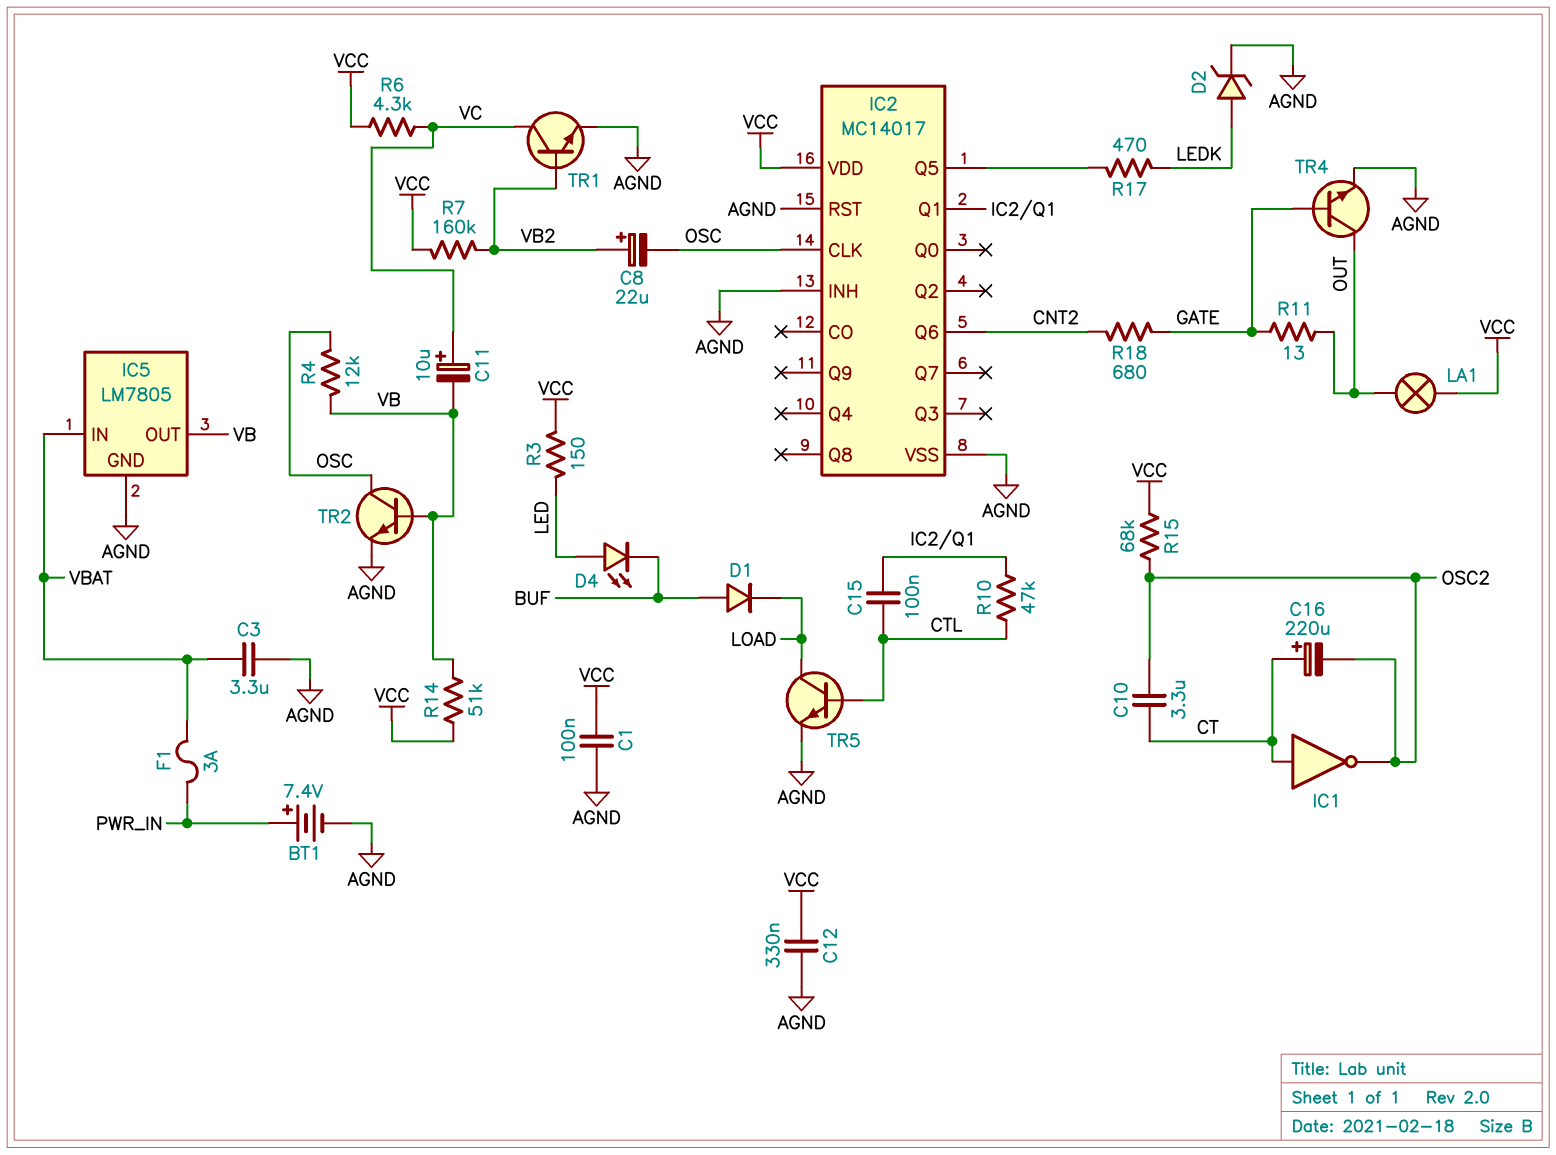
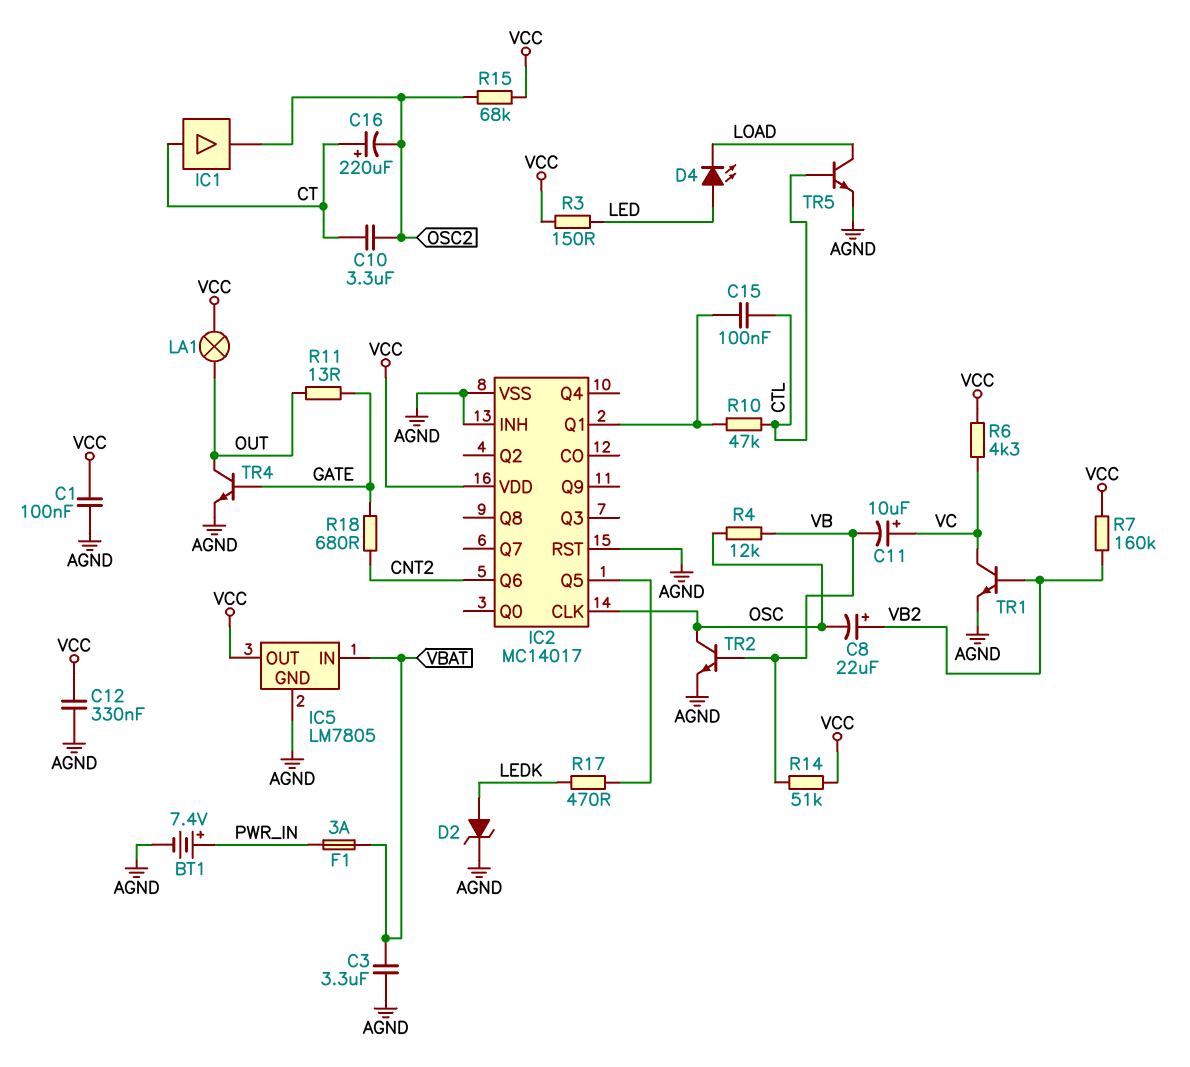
D1: diode (A BUF, K LOAD) -> none
D4: LED (A LED, K BUF) -> LED (A LED, K LOAD)
IC1: NOT (in CT, out OSC2) -> buffer (in CT, out OSC2)
IC5 pin OUT: VB -> VCC

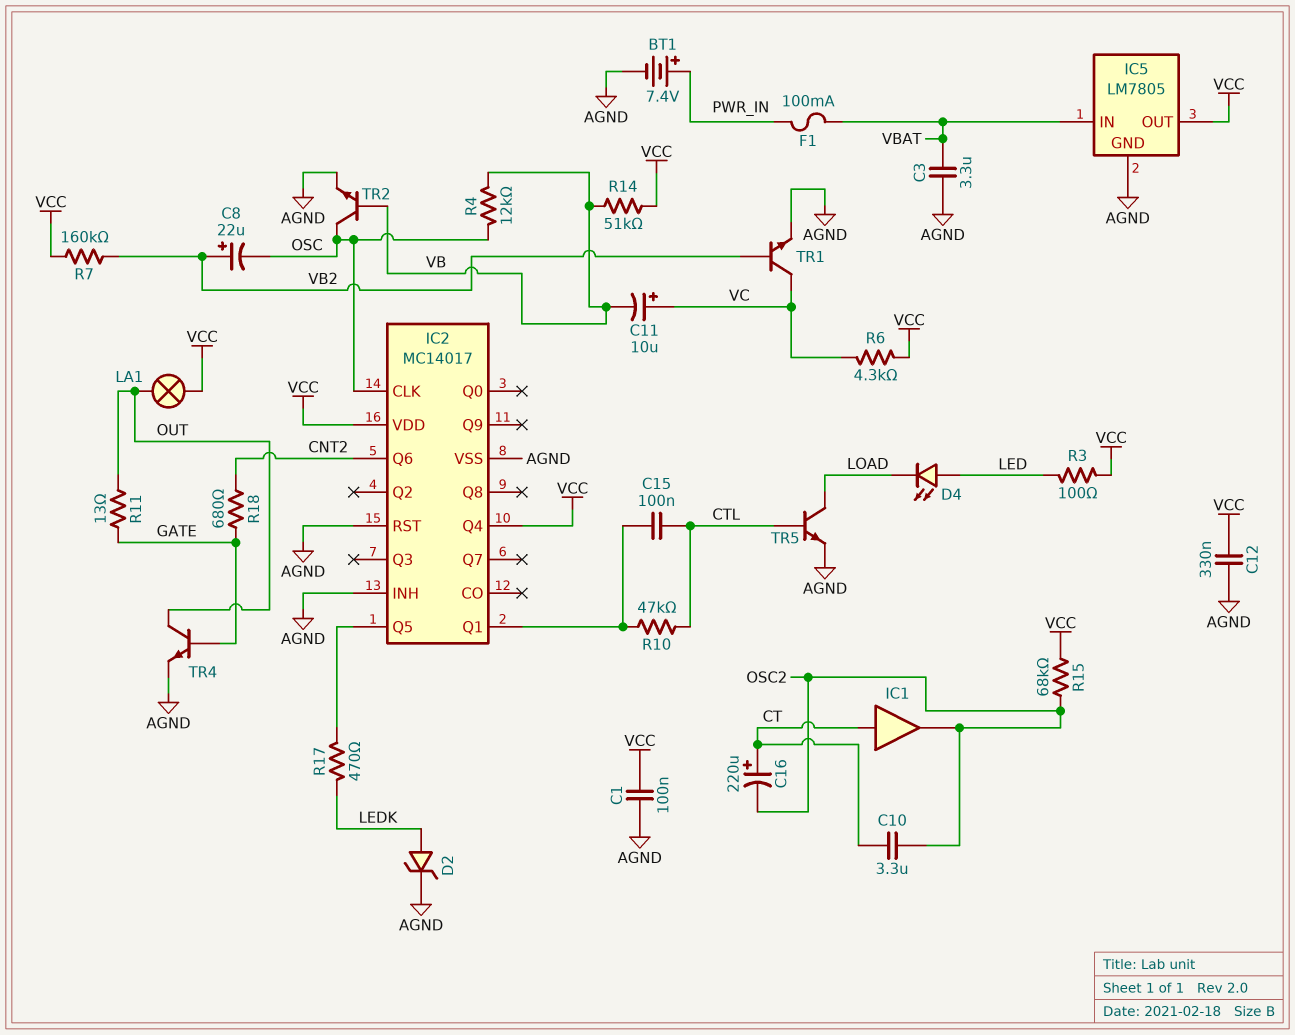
F1: 3A (PWR_IN, VBAT) -> 100mA (PWR_IN, VBAT)
IC2 pin Q4: none -> VCC
R3: 150 (LED, VCC) -> 100 (LED, VCC)

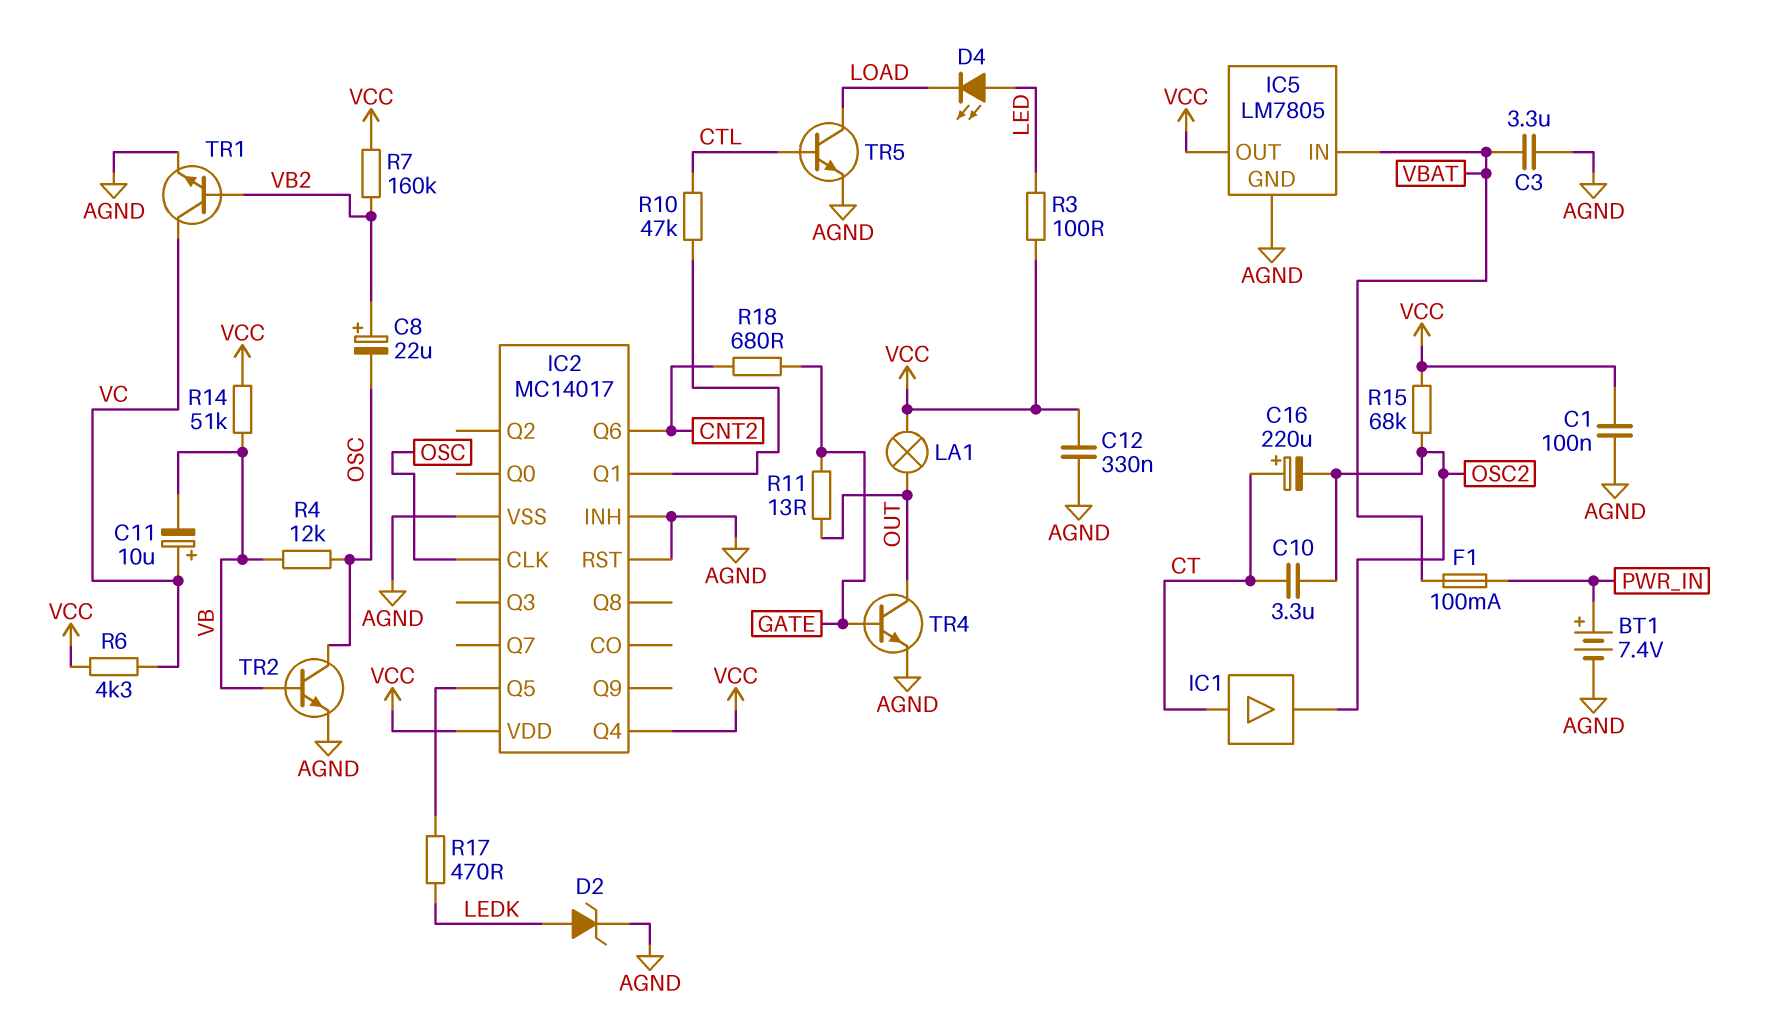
C15: 100nF (CTL, IC2/Q1) -> none

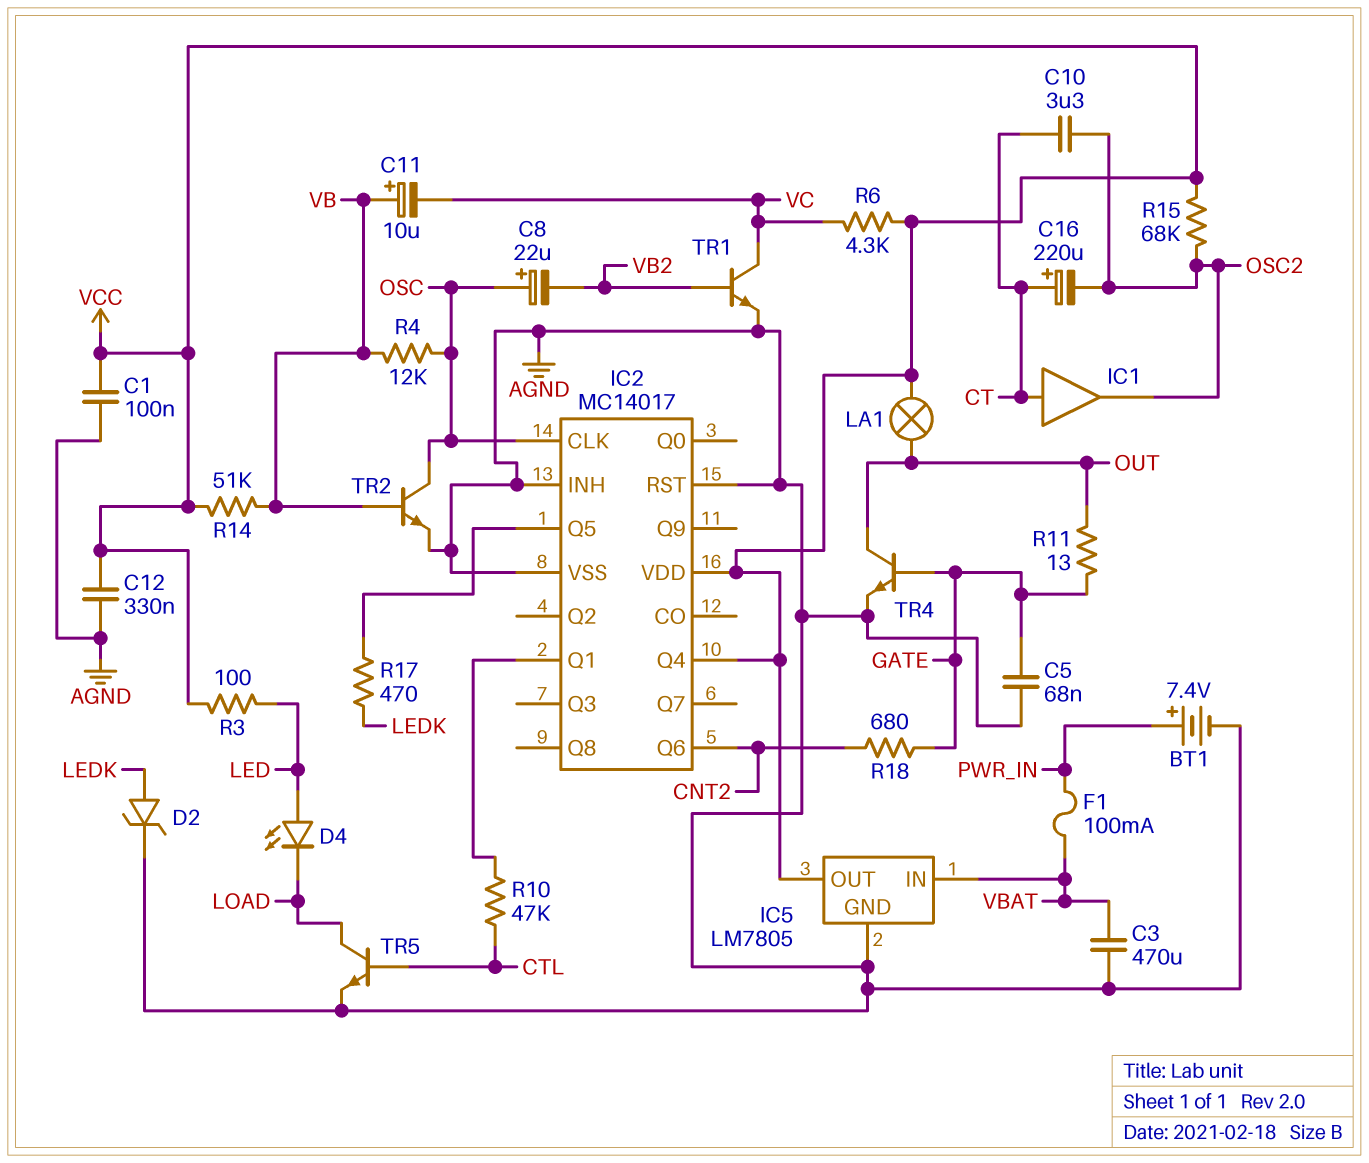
C3: 3.3uF (AGND, VBAT) -> 470uF (AGND, VBAT)
C5: none -> 68nF (AGND, GATE)
C8: 22uF (plus VB2, minus OSC) -> 22uF (plus OSC, minus VB2)
C11: 10uF (plus VC, minus VB) -> 10uF (plus VB, minus VC)
R7: 160k (VB2, VCC) -> none

